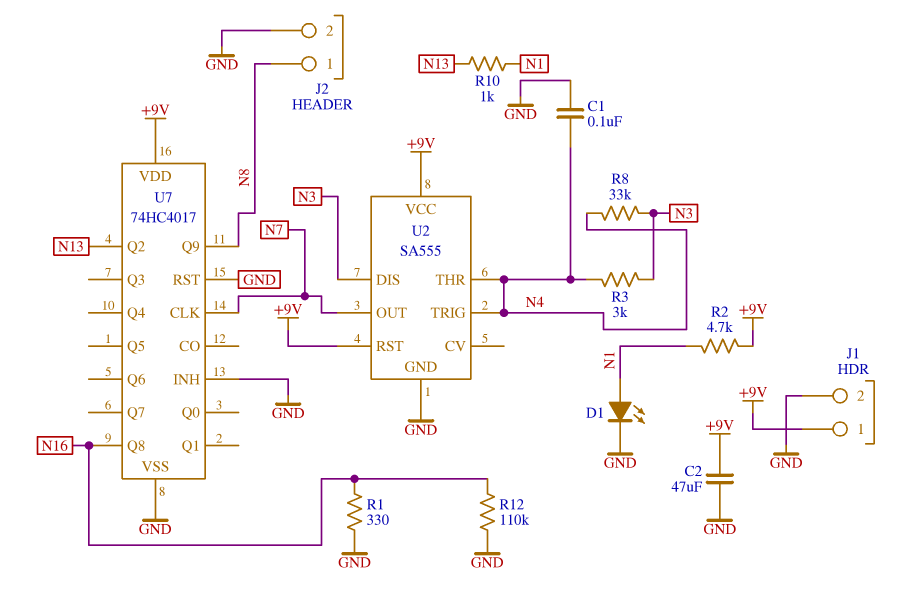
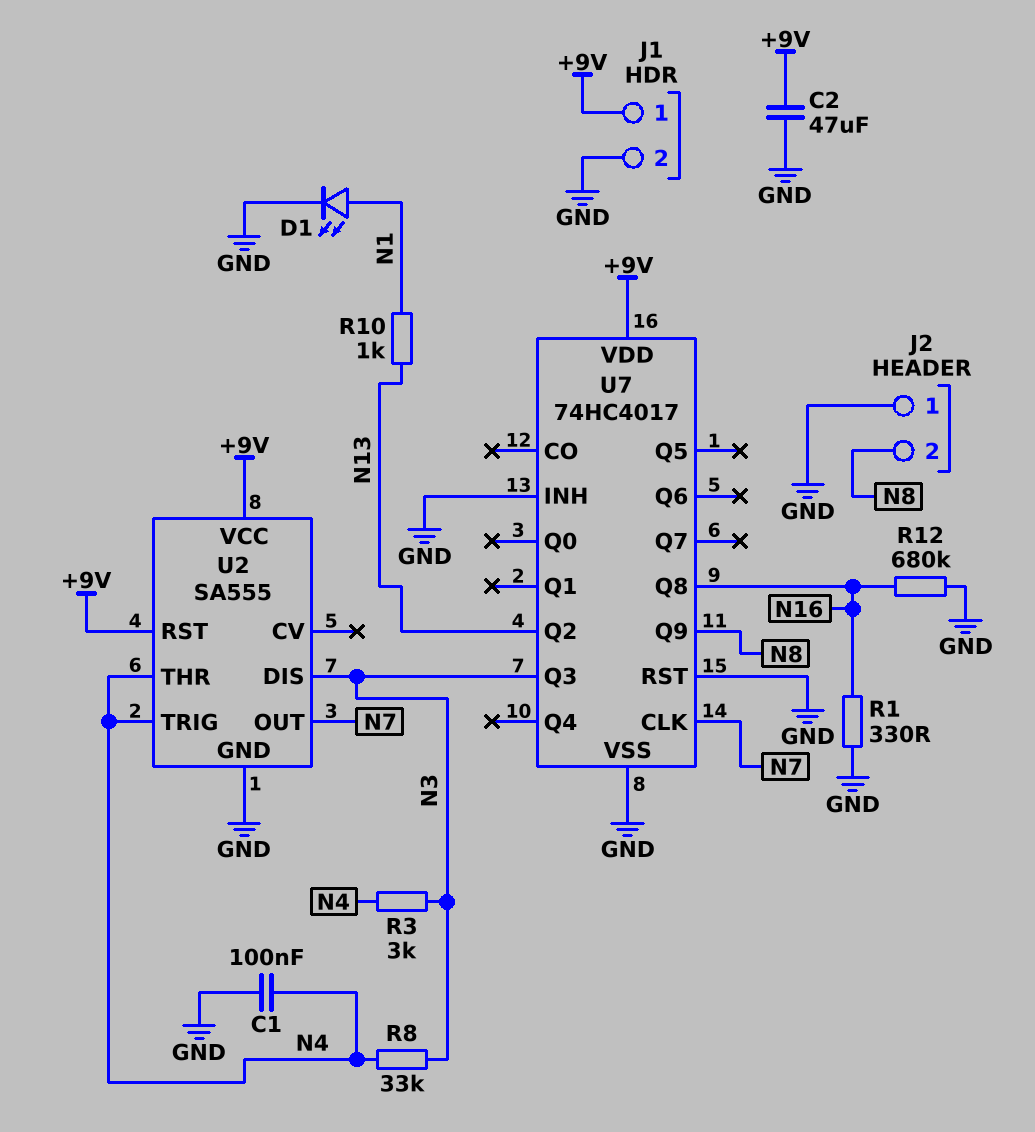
J2 pin 1: N8 -> GND
J2 pin 2: GND -> N8
R2: 4.7k (+9V, N1) -> none
R12: 110k (GND, N16) -> 680k (GND, N16)
U7 pin Q3: none -> N3

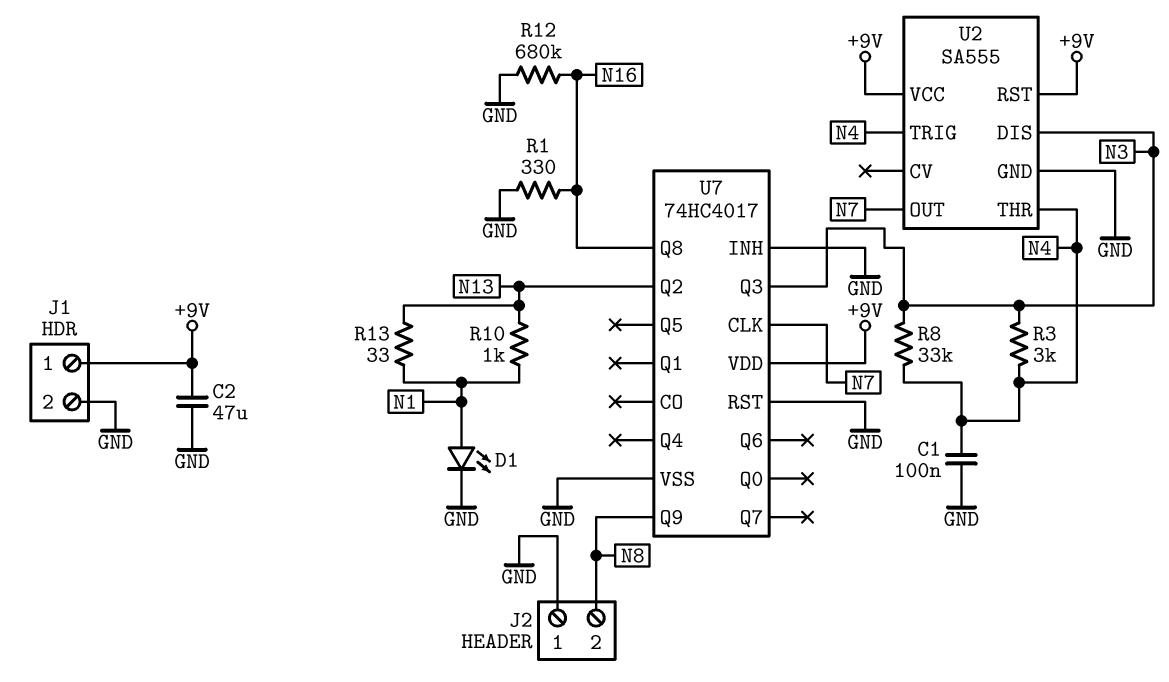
R13: none -> 33 (N1, N13)

